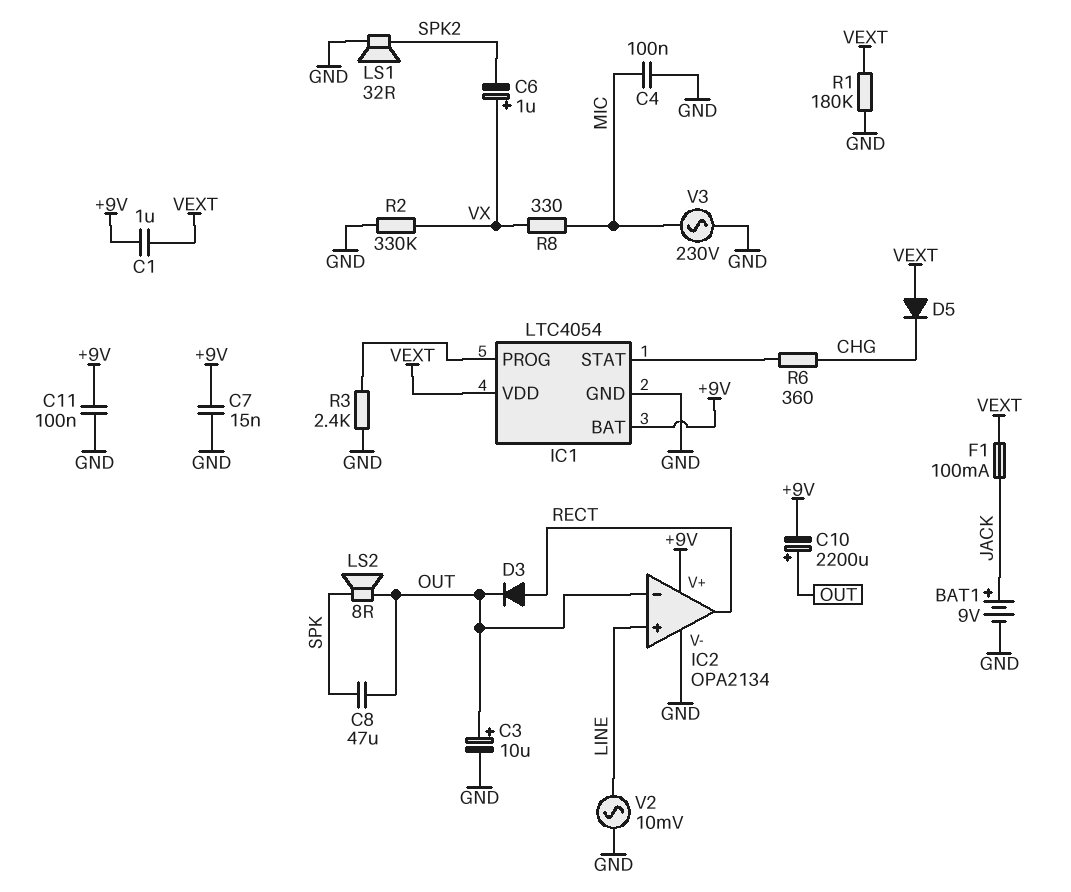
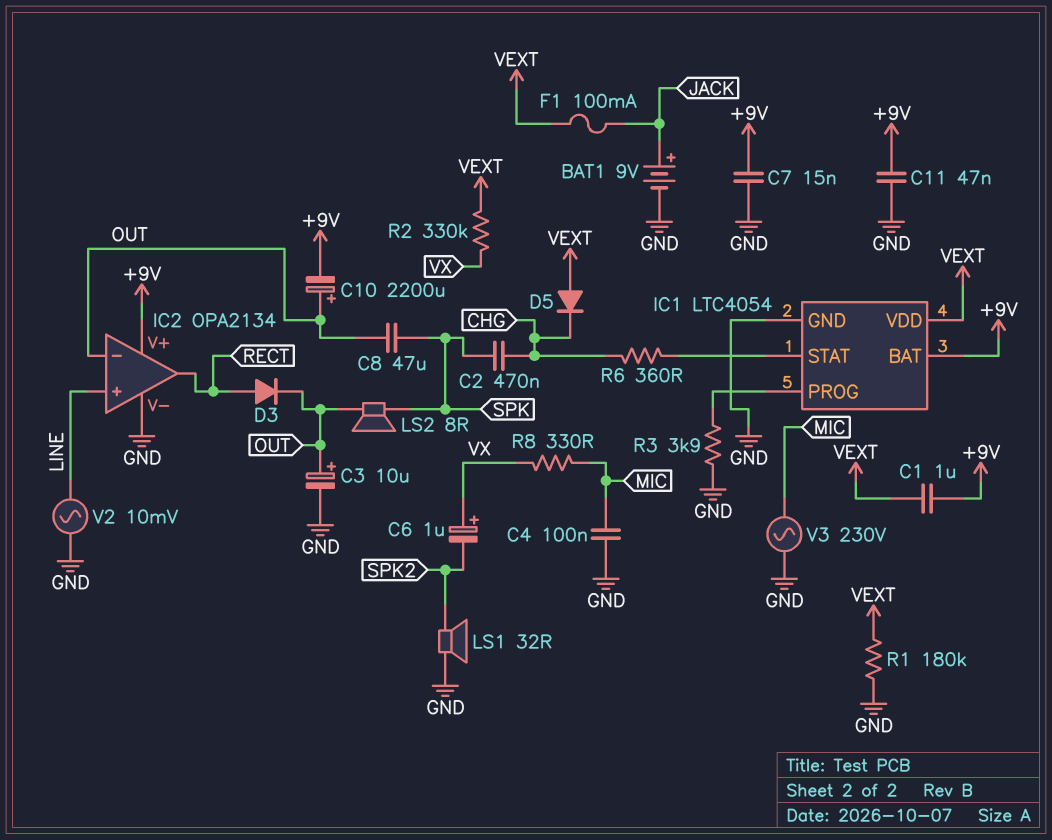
C2: none -> 470nF (CHG, SPK)
C11: 100nF (+9V, GND) -> 47nF (+9V, GND)
R2: 330k (GND, VX) -> 330k (VEXT, VX)
R3: 2.4k (GND, IC1/PROG) -> 3.9k (GND, IC1/PROG)

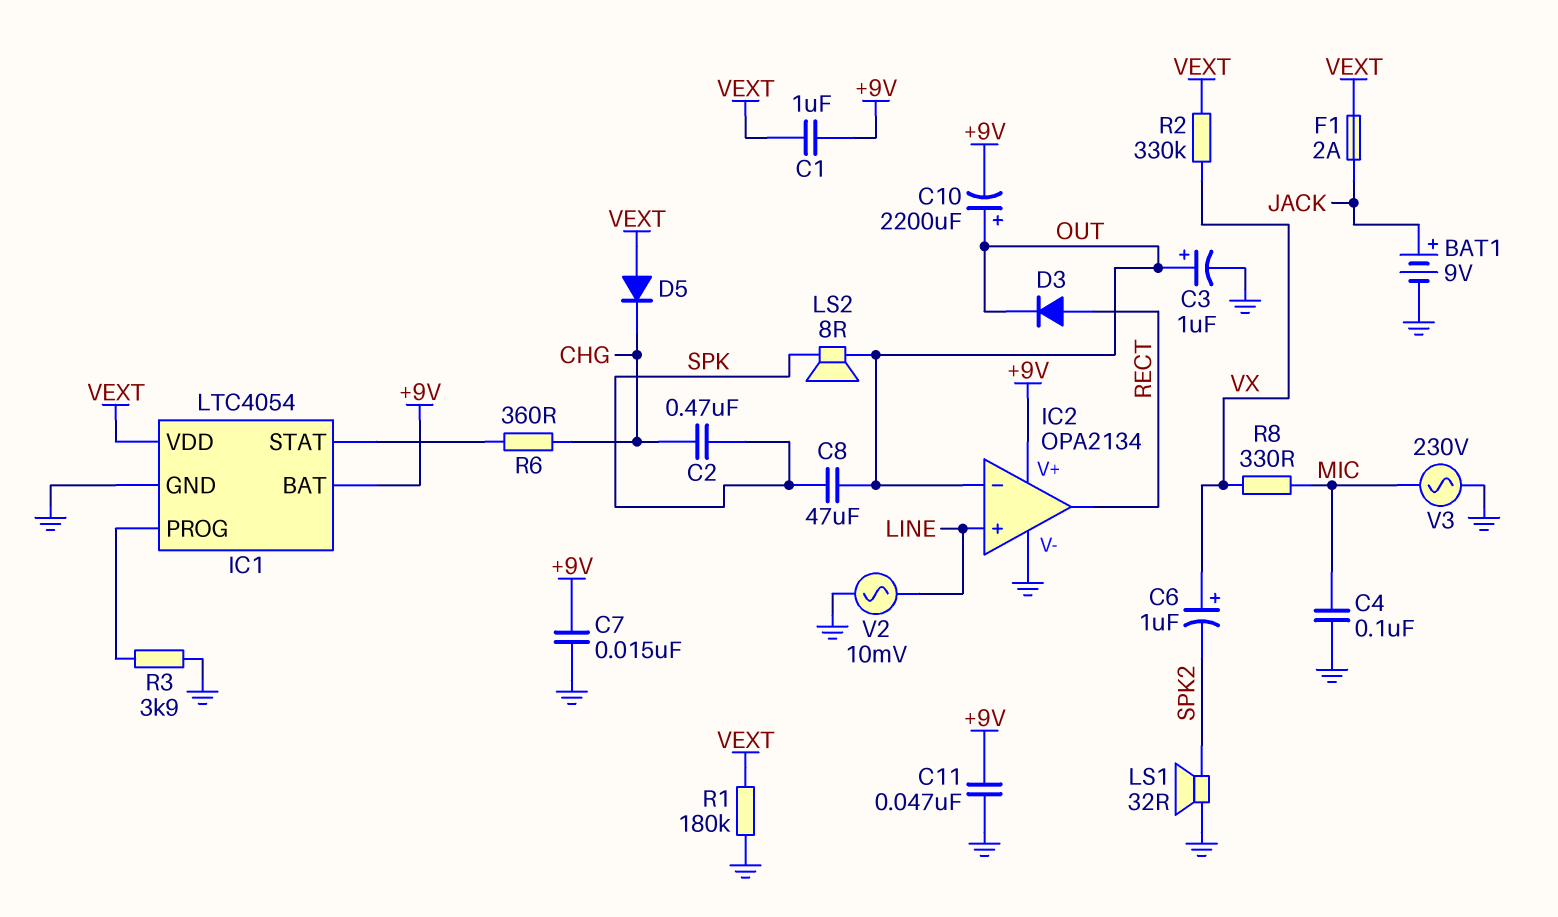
C3: 10uF (plus OUT, minus GND) -> 1uF (plus OUT, minus GND)
F1: 100mA (JACK, VEXT) -> 2A (JACK, VEXT)

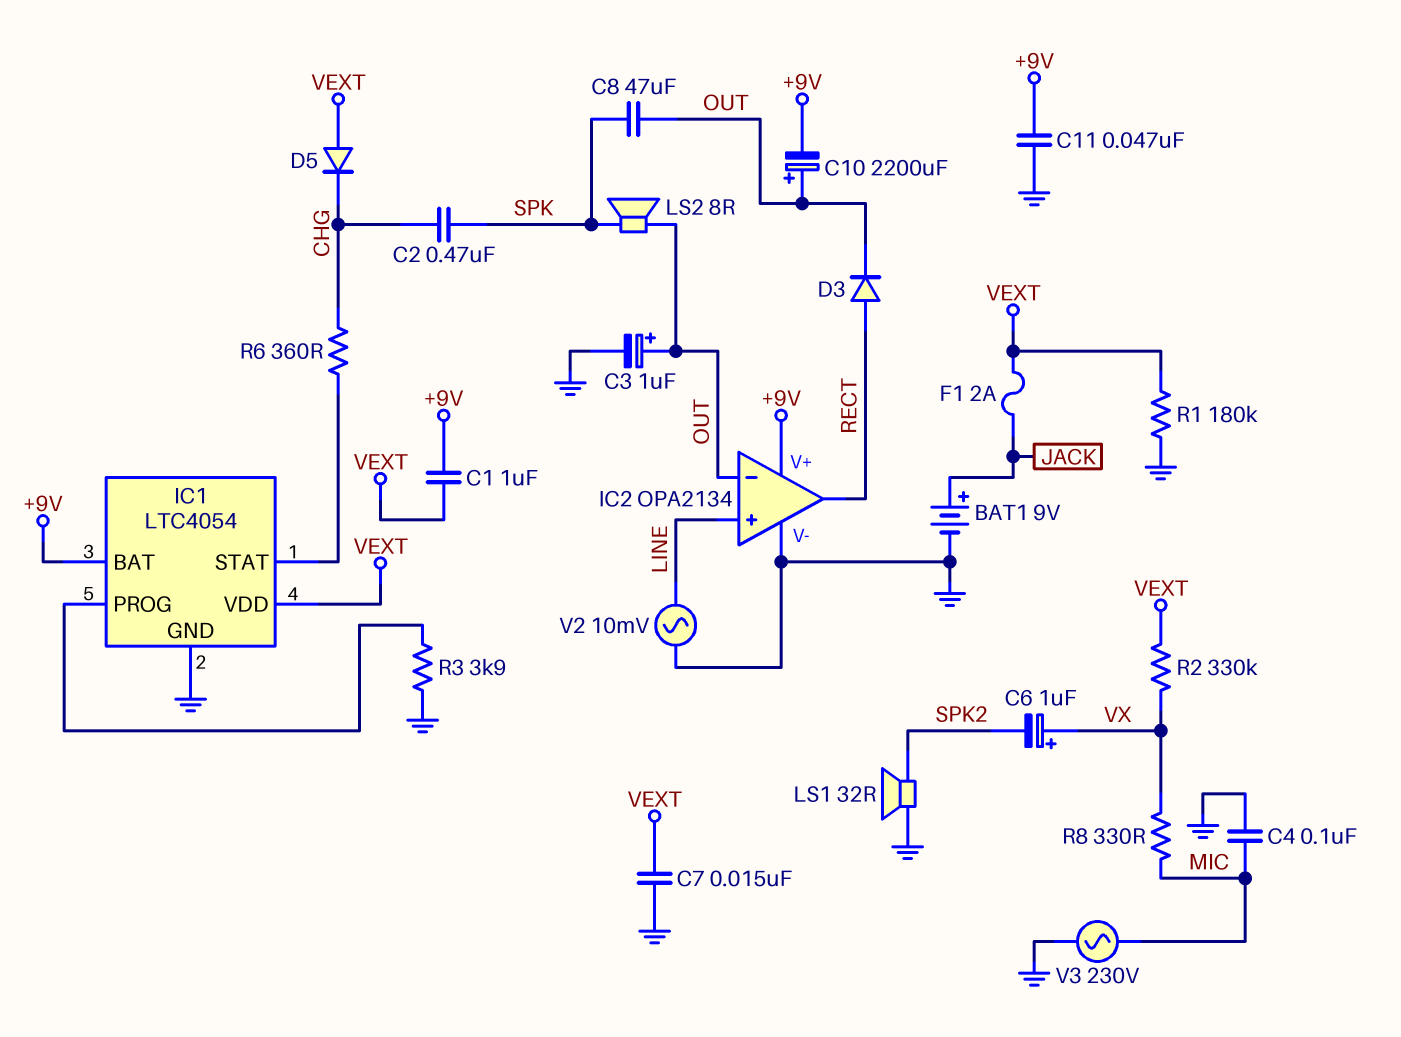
C7: 15nF (+9V, GND) -> 15nF (GND, VEXT)

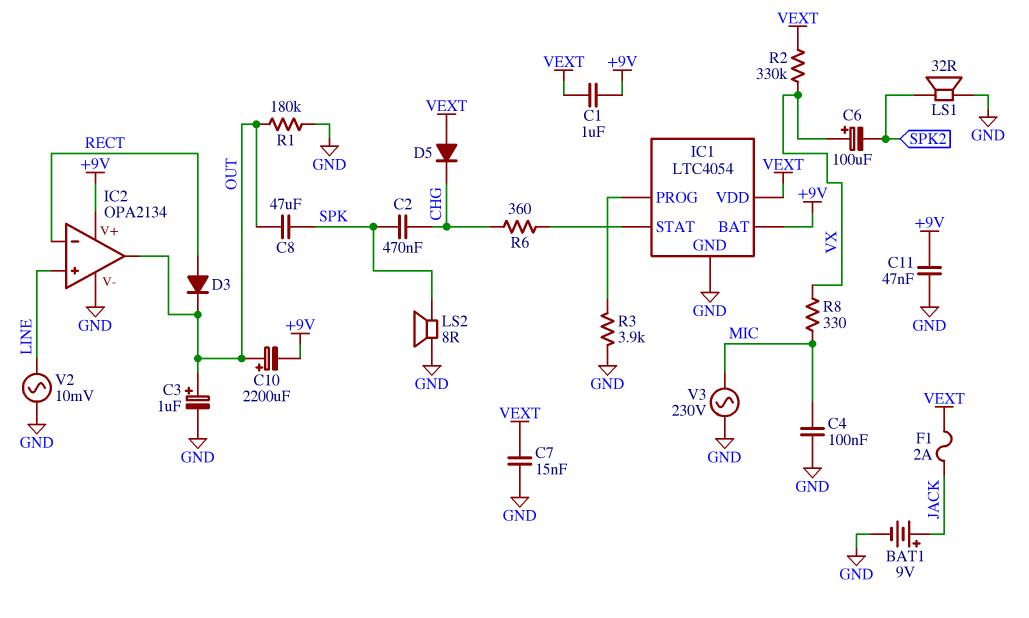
C6: 1uF (plus VX, minus SPK2) -> 100uF (plus VX, minus SPK2)
IC2 pin in-: OUT -> RECT
IC2 pin out: RECT -> OUT
LS2: speaker 8R (OUT, SPK) -> speaker 8R (GND, SPK)
R1: 180k (GND, VEXT) -> 180k (GND, OUT)

